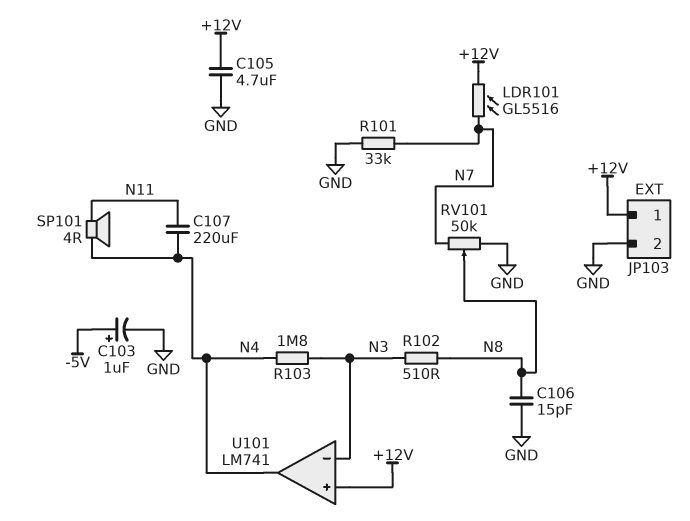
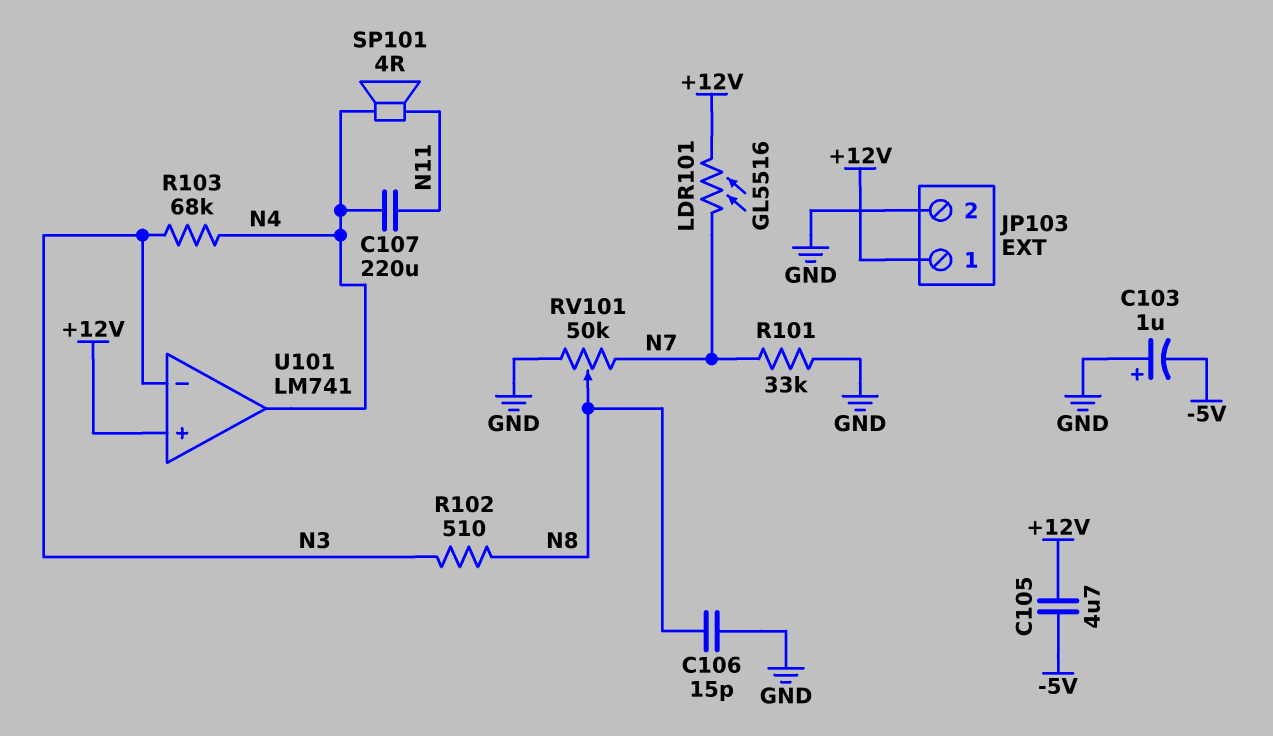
C103: 1uF (plus -5V, minus GND) -> 1uF (plus GND, minus -5V)
C105: 4.7uF (+12V, GND) -> 4.7uF (+12V, -5V)
R103: 1.8M (N3, N4) -> 68k (N3, N4)

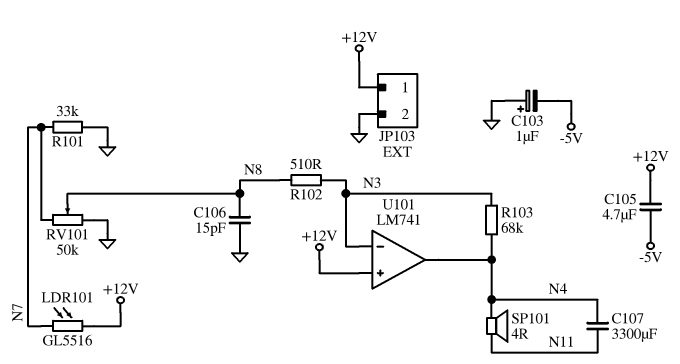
C107: 220uF (N4, N11) -> 3300uF (N4, N11)

